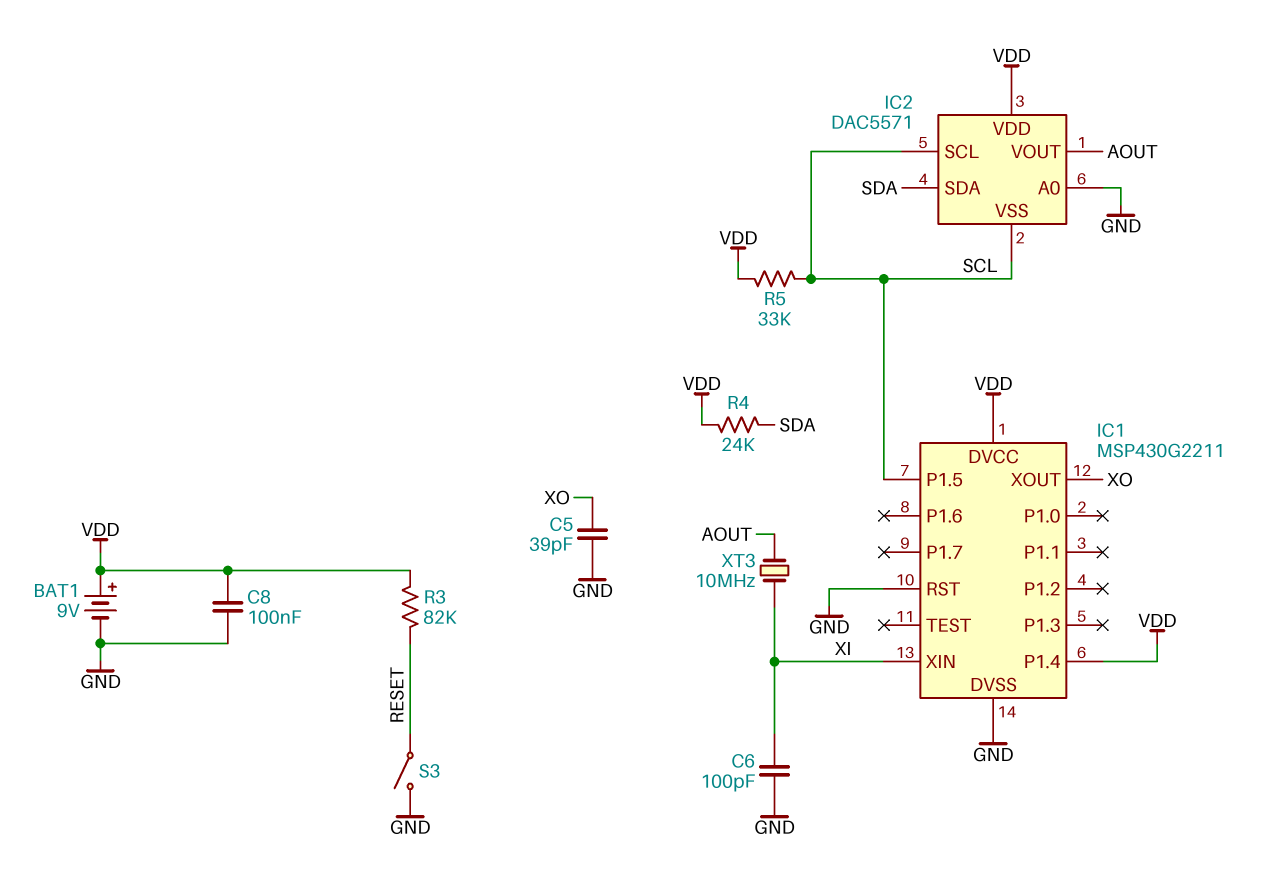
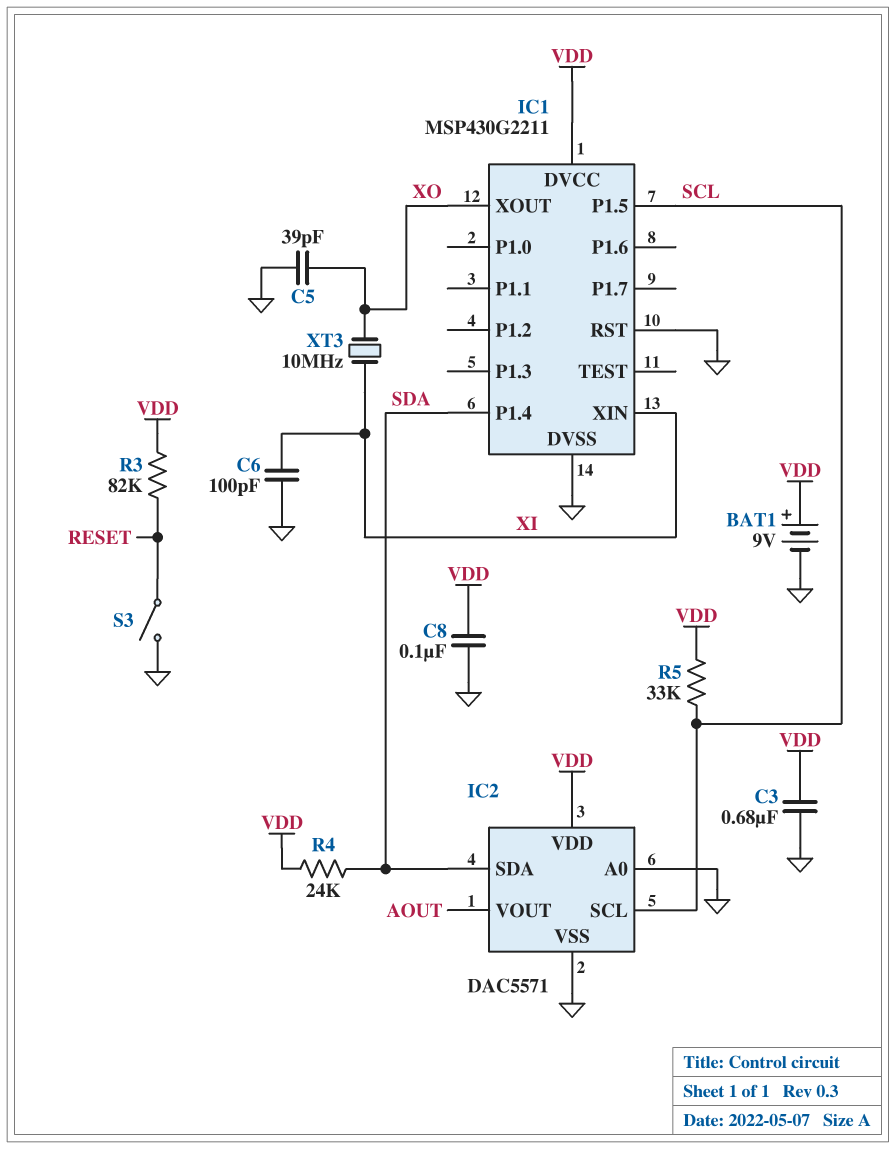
C3: none -> 680nF (GND, VDD)
IC1 pin P1.4: VDD -> SDA
IC2 pin VSS: SCL -> GND
XT3: 10MHz (AOUT, XI) -> 10MHz (XI, XO)

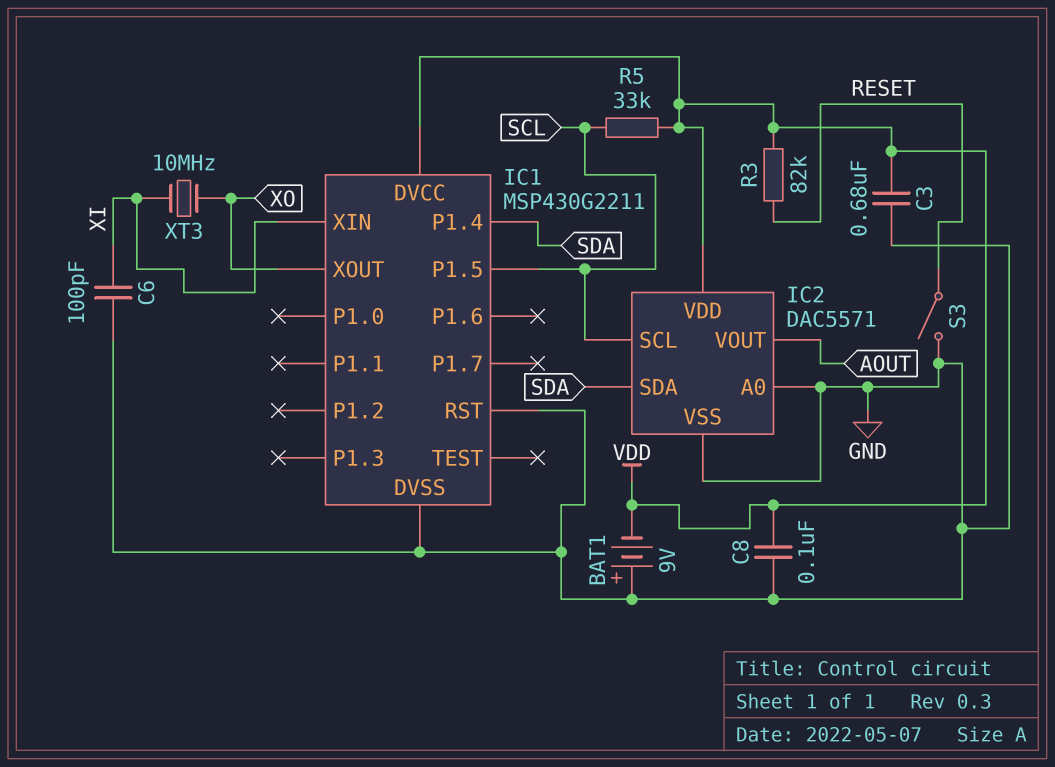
BAT1: 9V (plus VDD, minus GND) -> 9V (plus GND, minus VDD)
C5: 39pF (GND, XO) -> none
R4: 24k (SDA, VDD) -> none

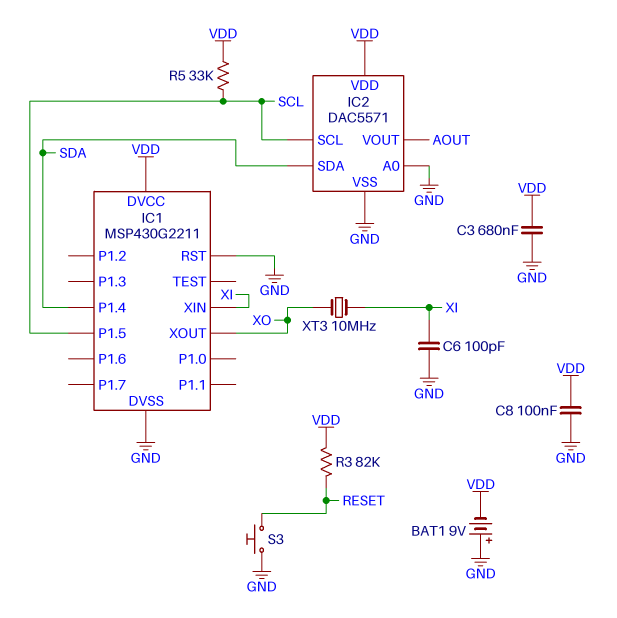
S3: switch (GND, RESET) -> button (GND, RESET)

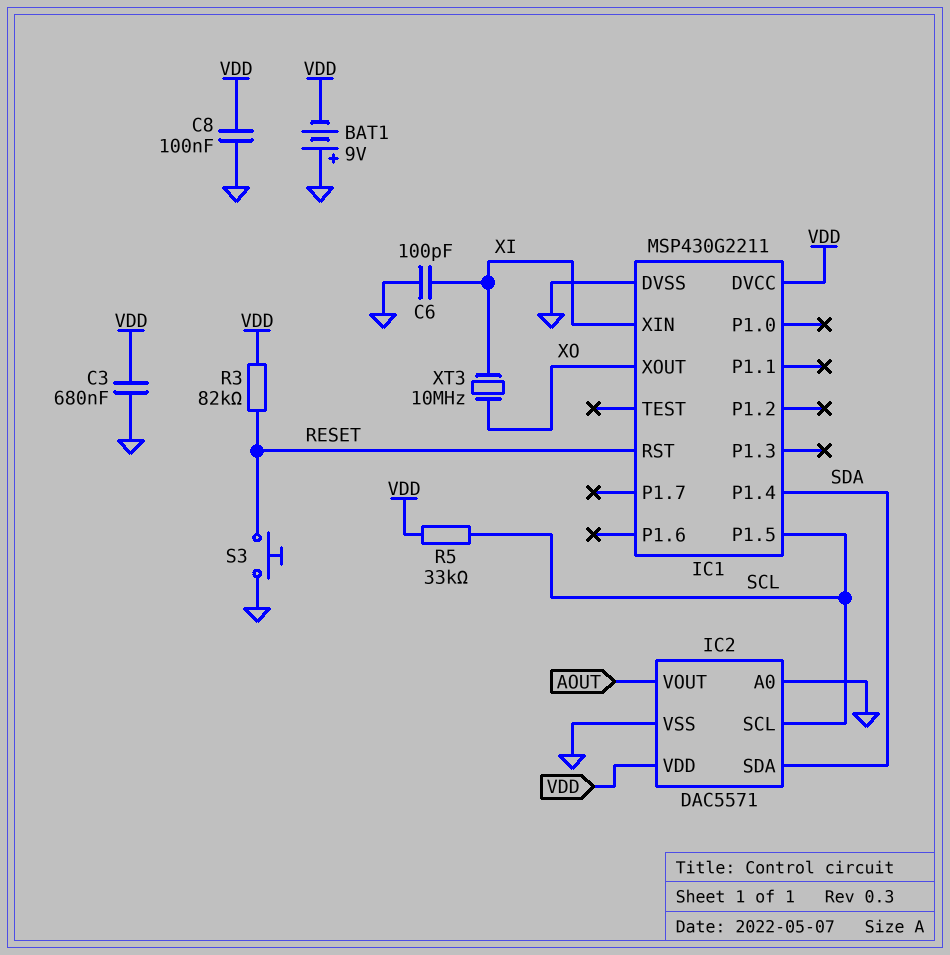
IC1 pin RST: GND -> RESET

